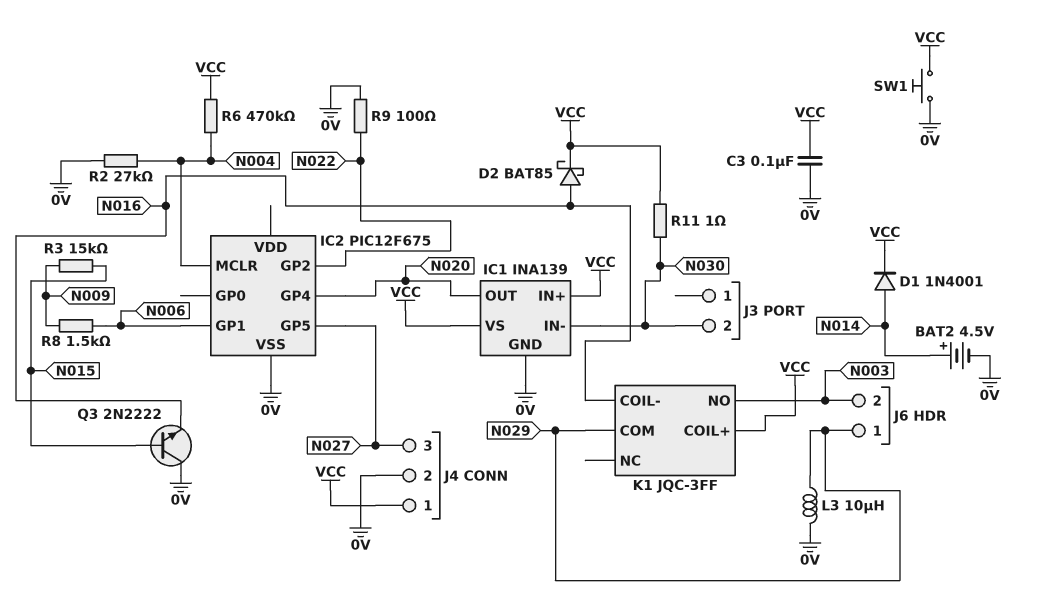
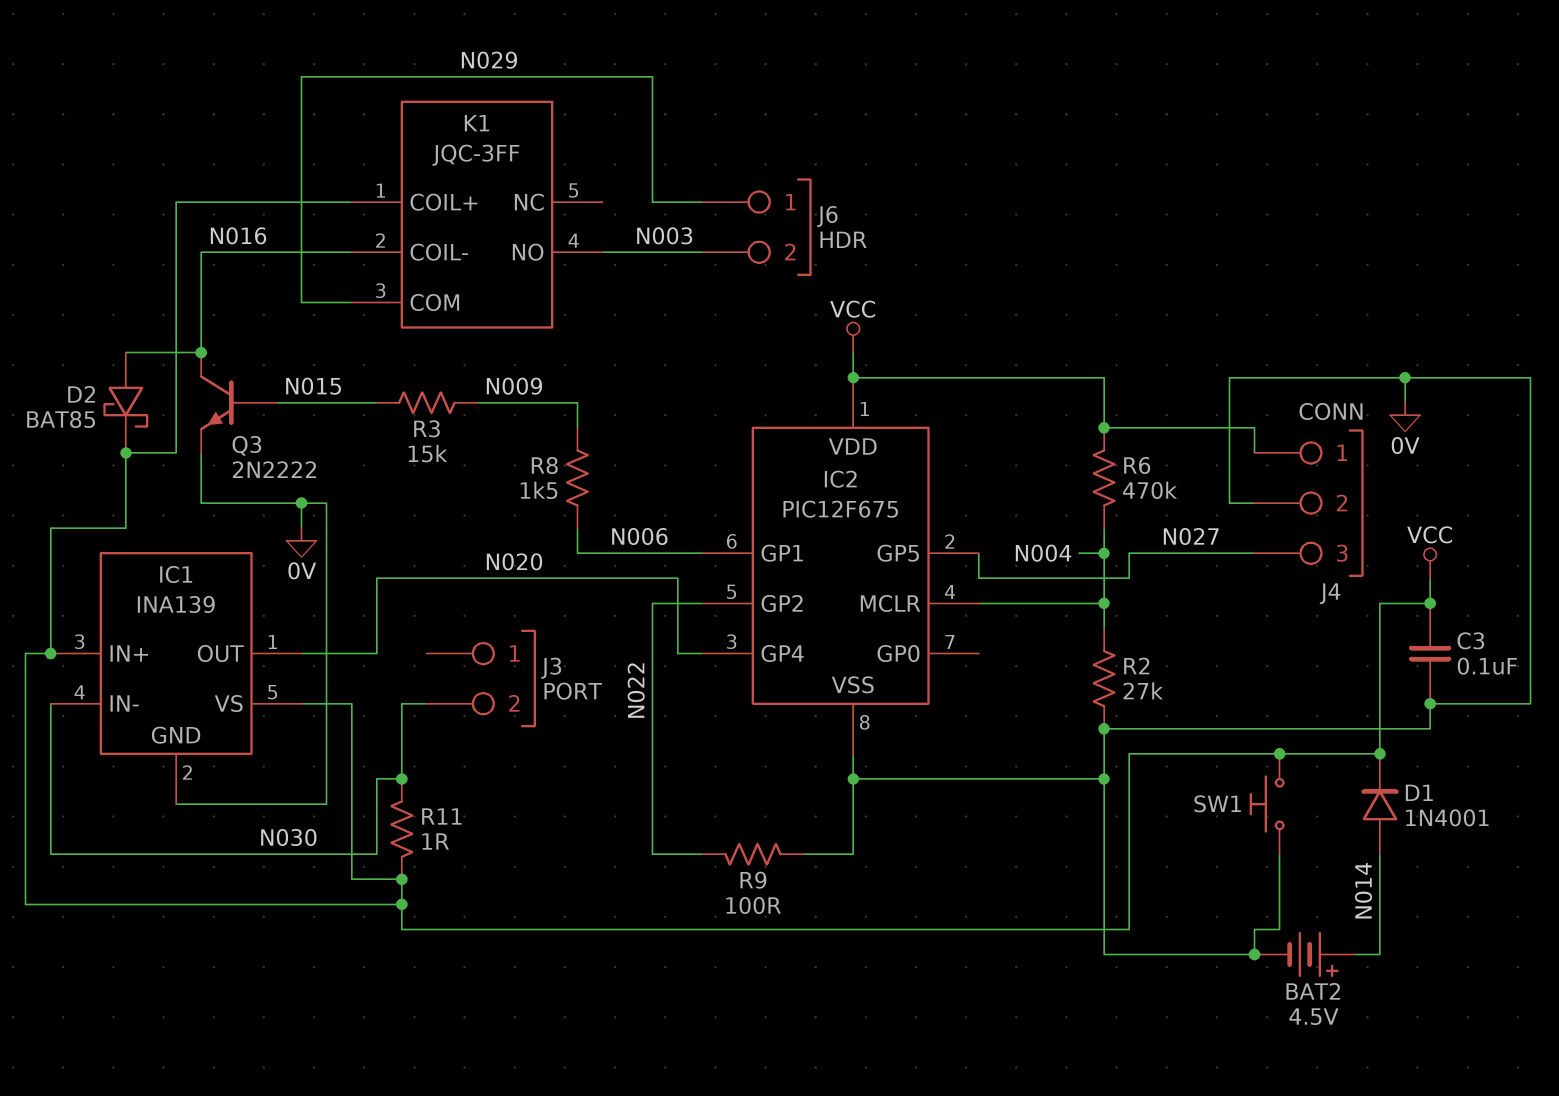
IC2 pin VDD: none -> VCC
L3: 10uH (0V, N029) -> none
Q3: NPN 2N2222 (B N015, C 0V, E N016) -> NPN 2N2222 (B N015, C N016, E 0V)

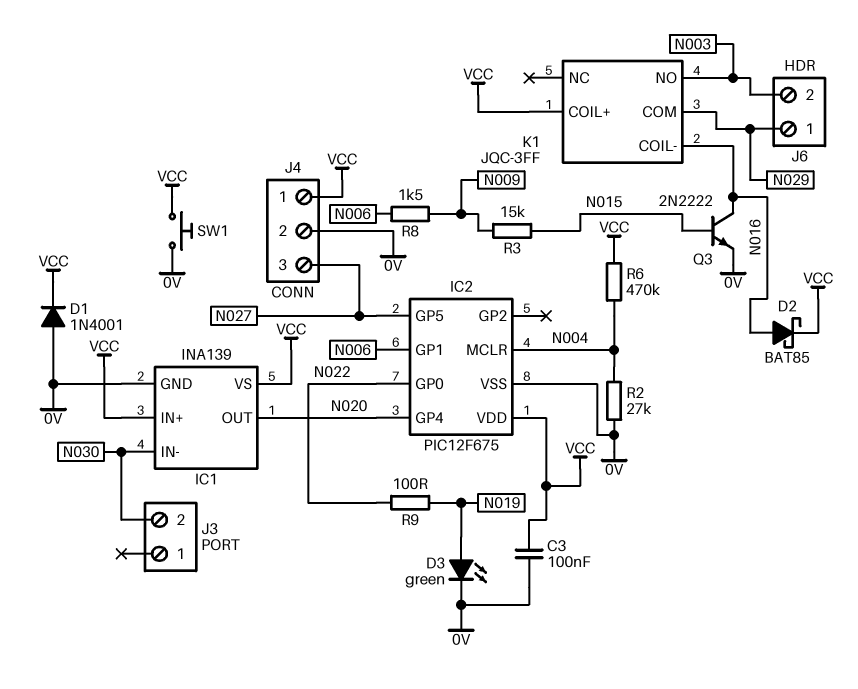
BAT2: 4.5V (plus N014, minus 0V) -> none
D1: diode 1N4001 (A N014, K VCC) -> diode 1N4001 (A 0V, K VCC)
D3: none -> LED green (A N019, K 0V)
IC2 pin GP0: none -> N022
IC2 pin GP2: N022 -> none
R9: 100 (0V, N022) -> 100 (N019, N022)
R11: 1 (N030, VCC) -> none

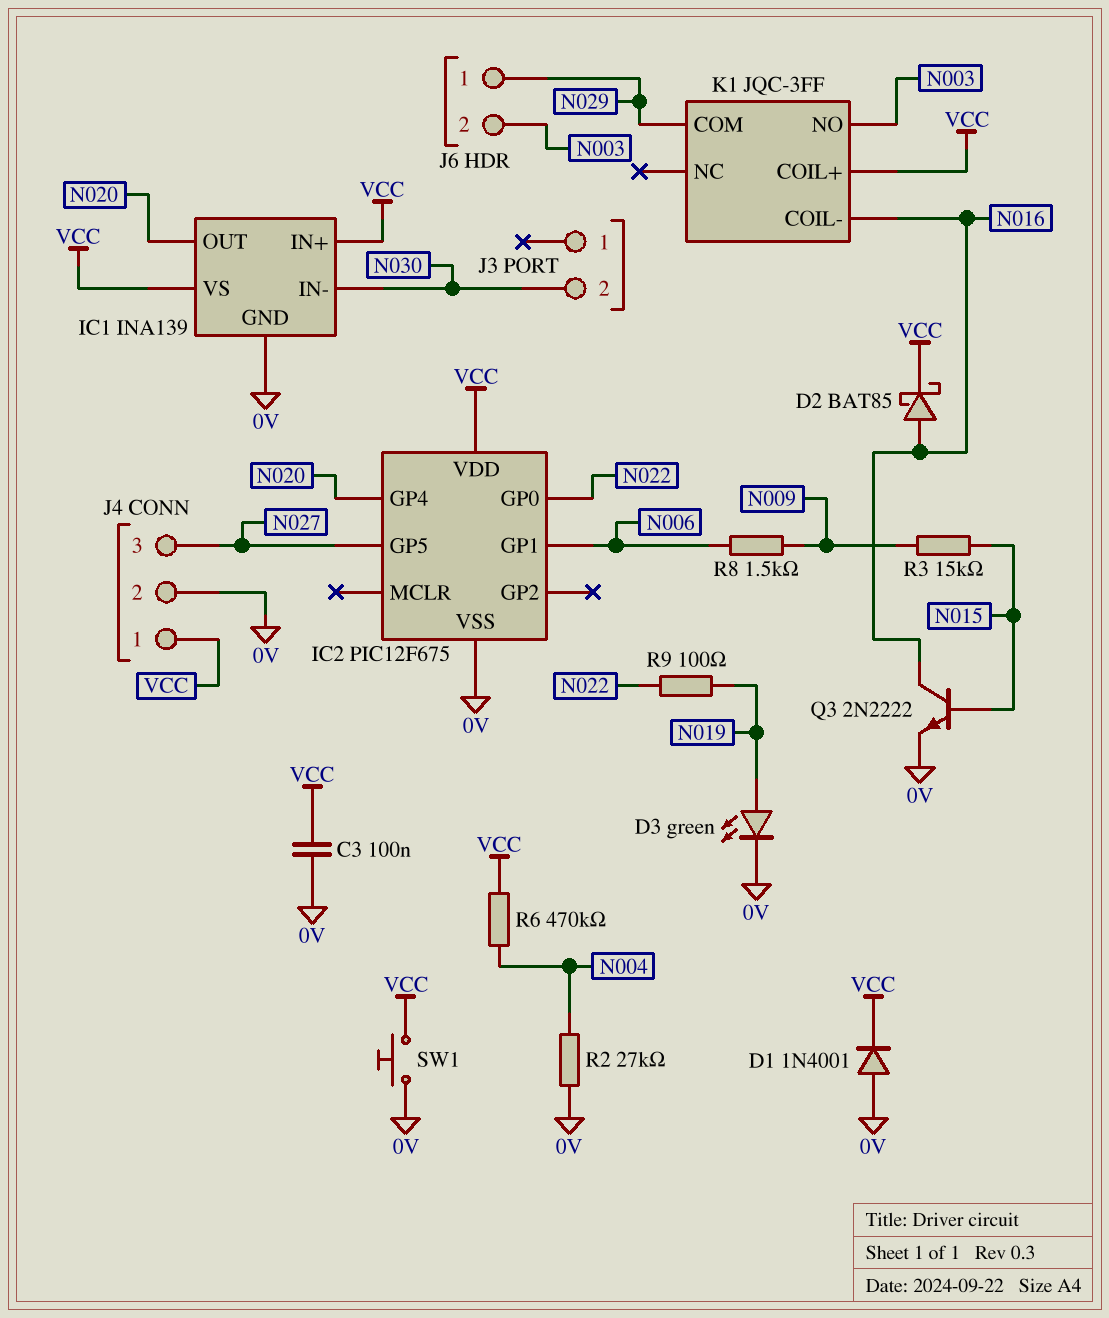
IC2 pin MCLR: N004 -> none

